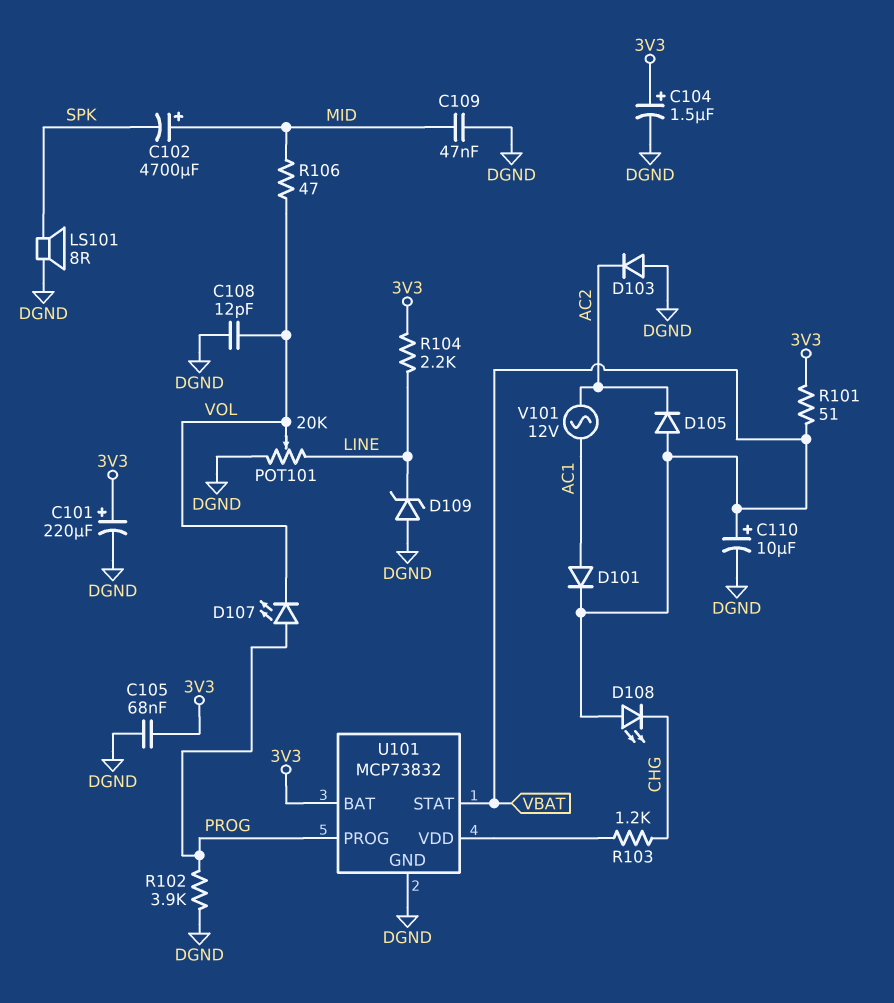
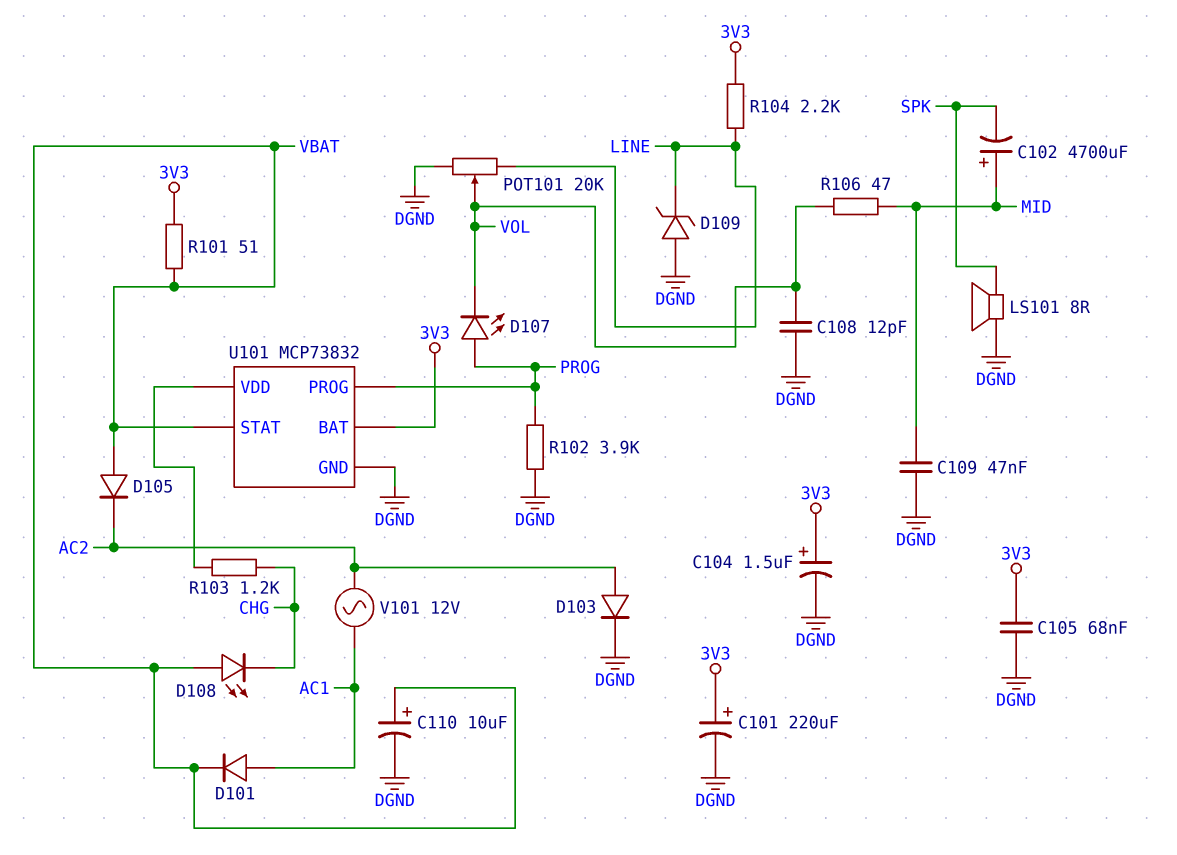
D103: diode (A DGND, K AC2) -> diode (A AC2, K DGND)

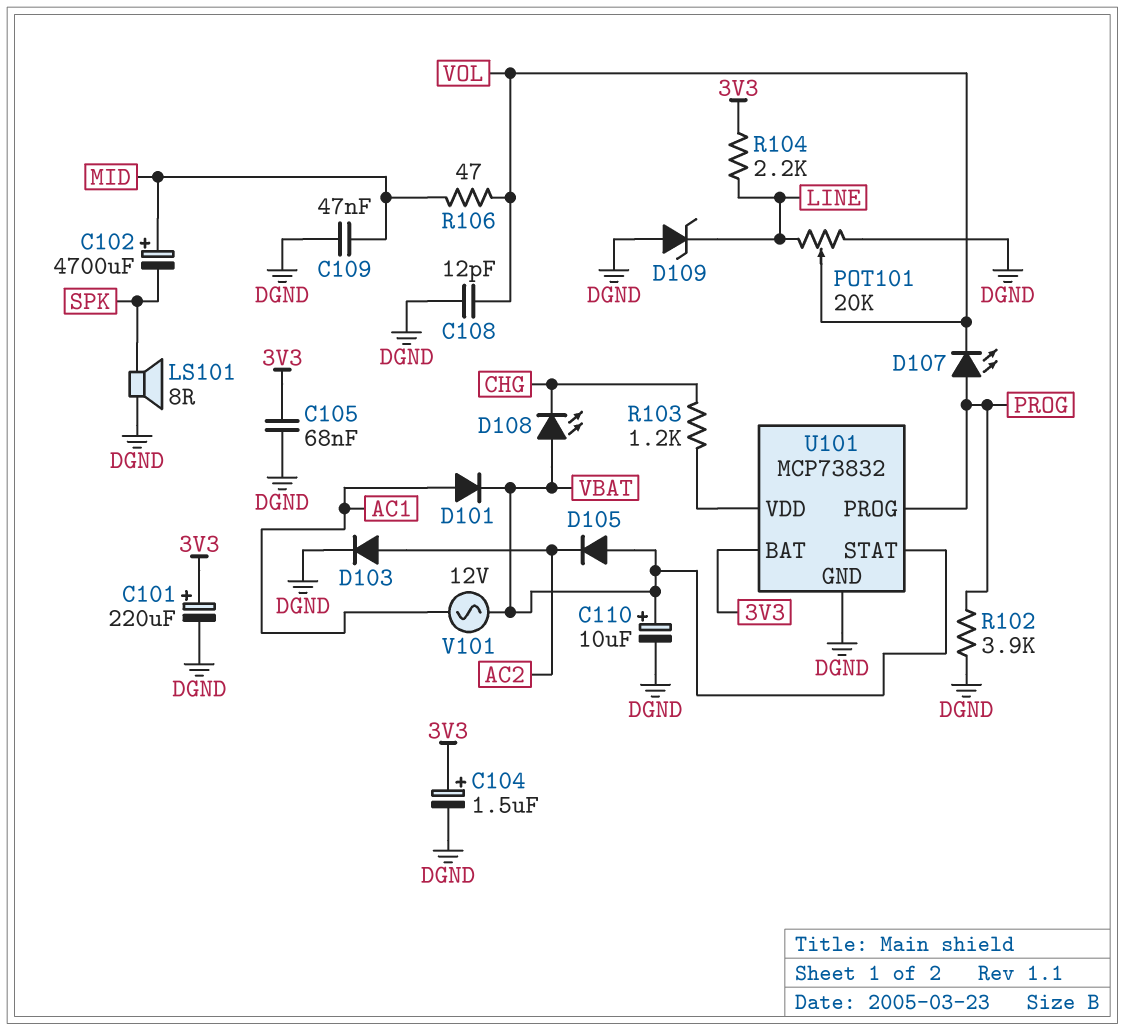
R101: 51 (3V3, VBAT) -> none
V101: AC 12V (AC1, AC2) -> AC 12V (AC1, VBAT)

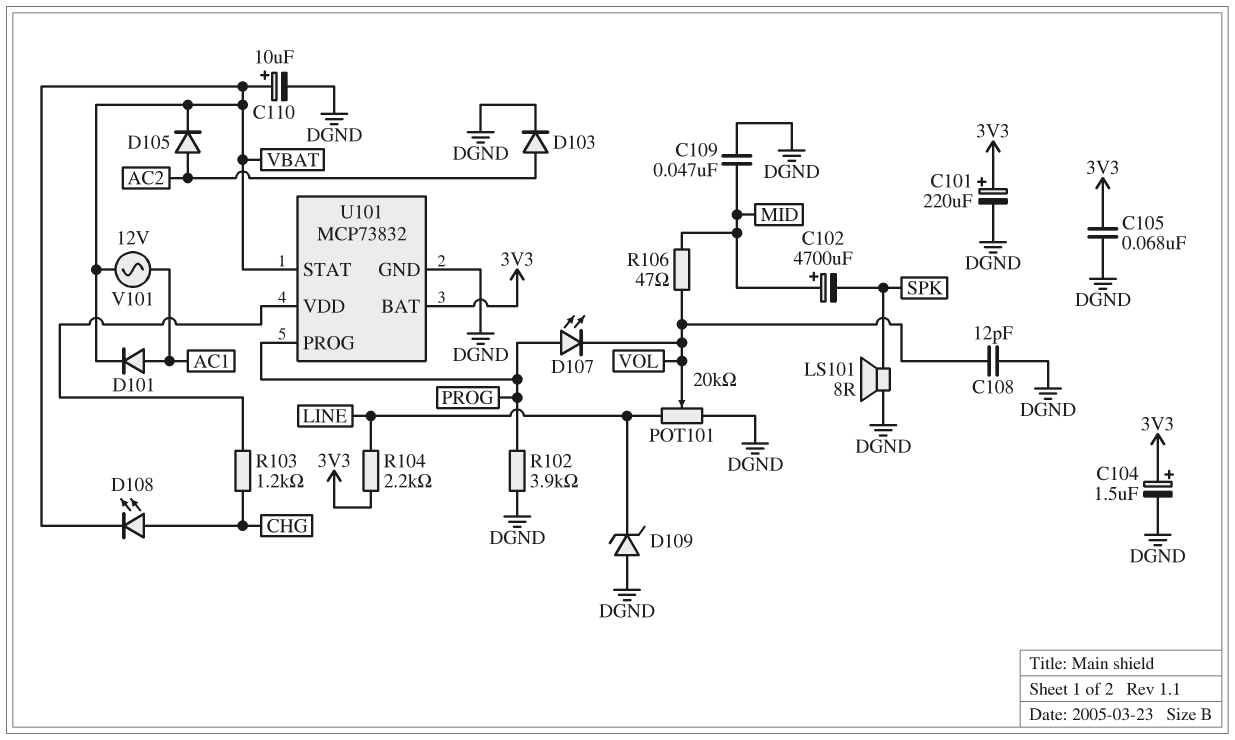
D105: diode (A VBAT, K AC2) -> diode (A AC2, K VBAT)
D108: LED (A VBAT, K CHG) -> LED (A CHG, K VBAT)

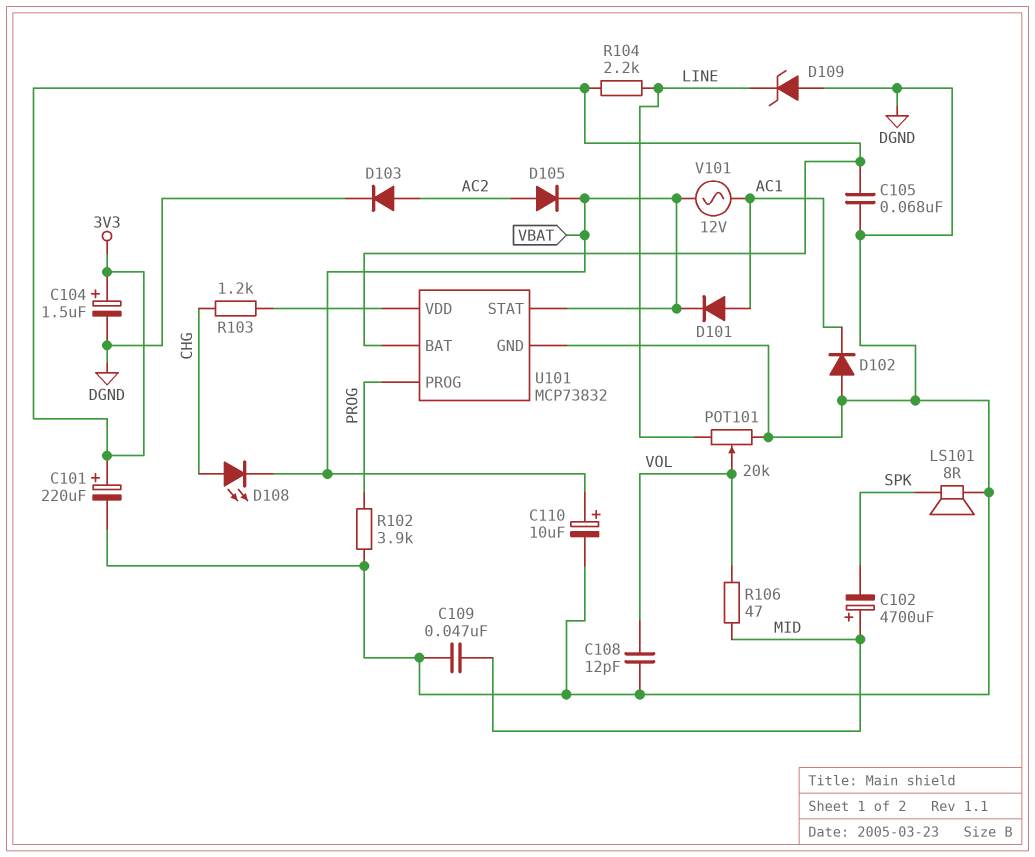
D102: none -> diode (A DGND, K AC1)
D107: LED (A PROG, K VOL) -> none

